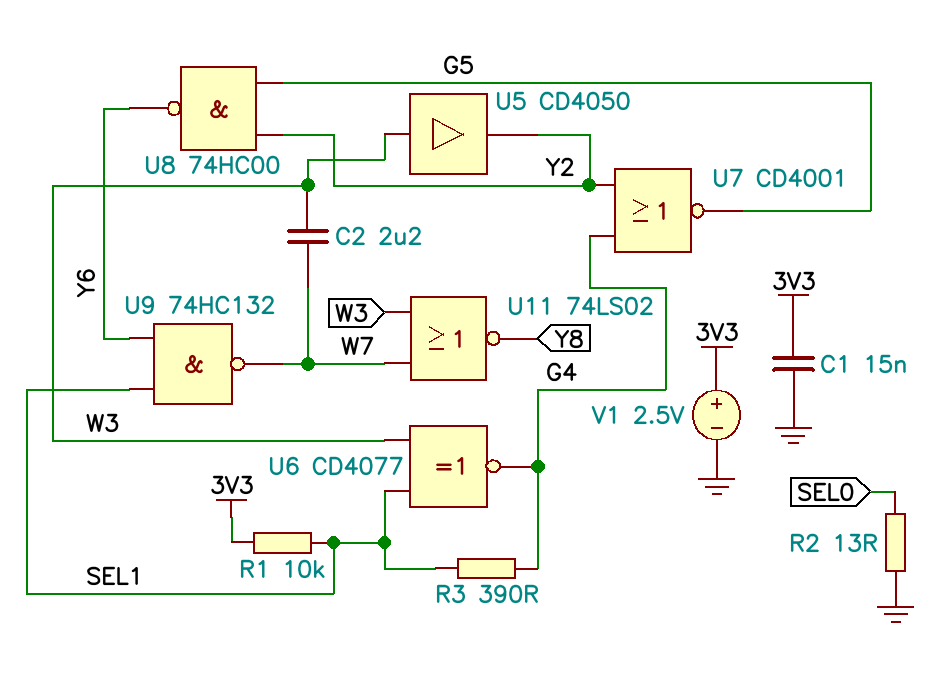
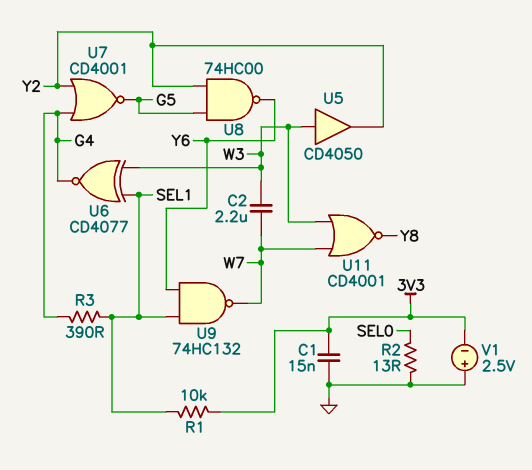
U11: NOR 74LS02 (in W3, in W7, out Y8) -> NOR CD4001 (in W3, in W7, out Y8)
V1: 2.5V (plus 3V3, minus GND) -> 2.5V (plus GND, minus 3V3)

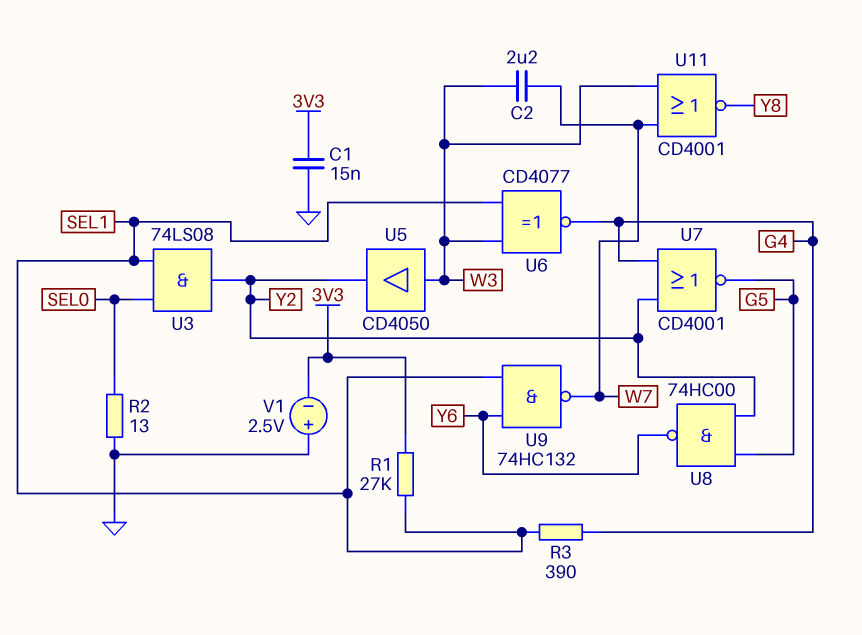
R1: 10k (3V3, SEL1) -> 27k (3V3, SEL1)
U3: none -> AND 74LS08 (in SEL0, in SEL1, out Y2)

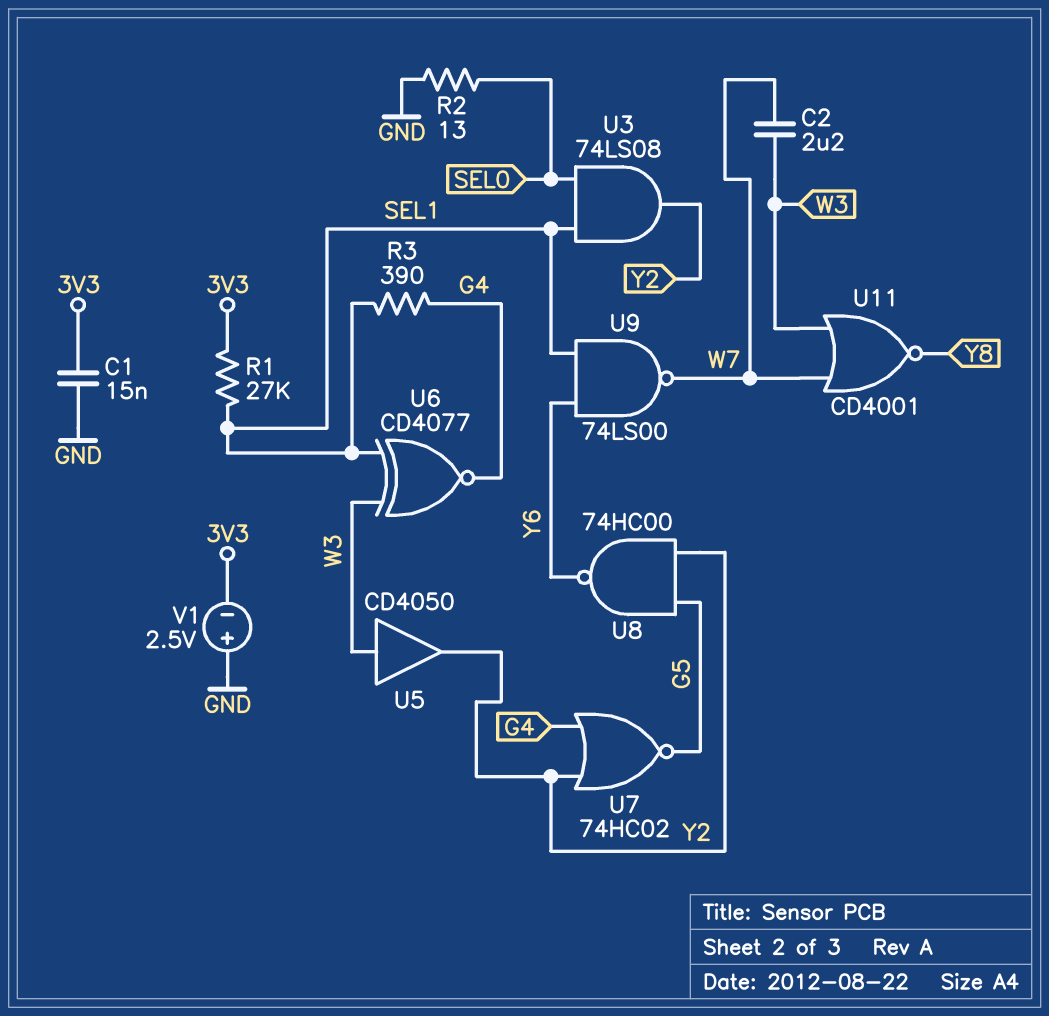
U7: NOR CD4001 (in G4, in Y2, out G5) -> NOR 74HC02 (in G4, in Y2, out G5)
U9: NAND 74HC132 (in SEL1, in Y6, out W7) -> NAND 74LS00 (in SEL1, in Y6, out W7)

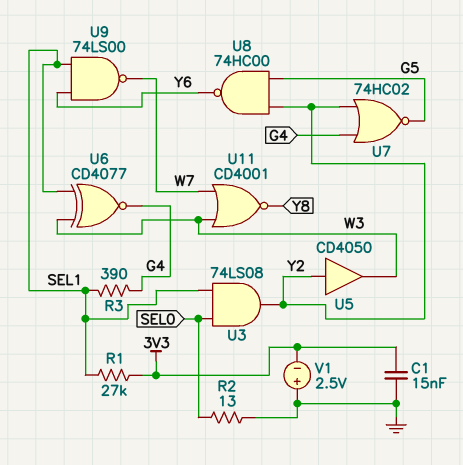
C2: 2.2uF (W3, W7) -> none
U5: buffer CD4050 (in W3, out Y2) -> buffer CD4050 (in Y2, out W3)

